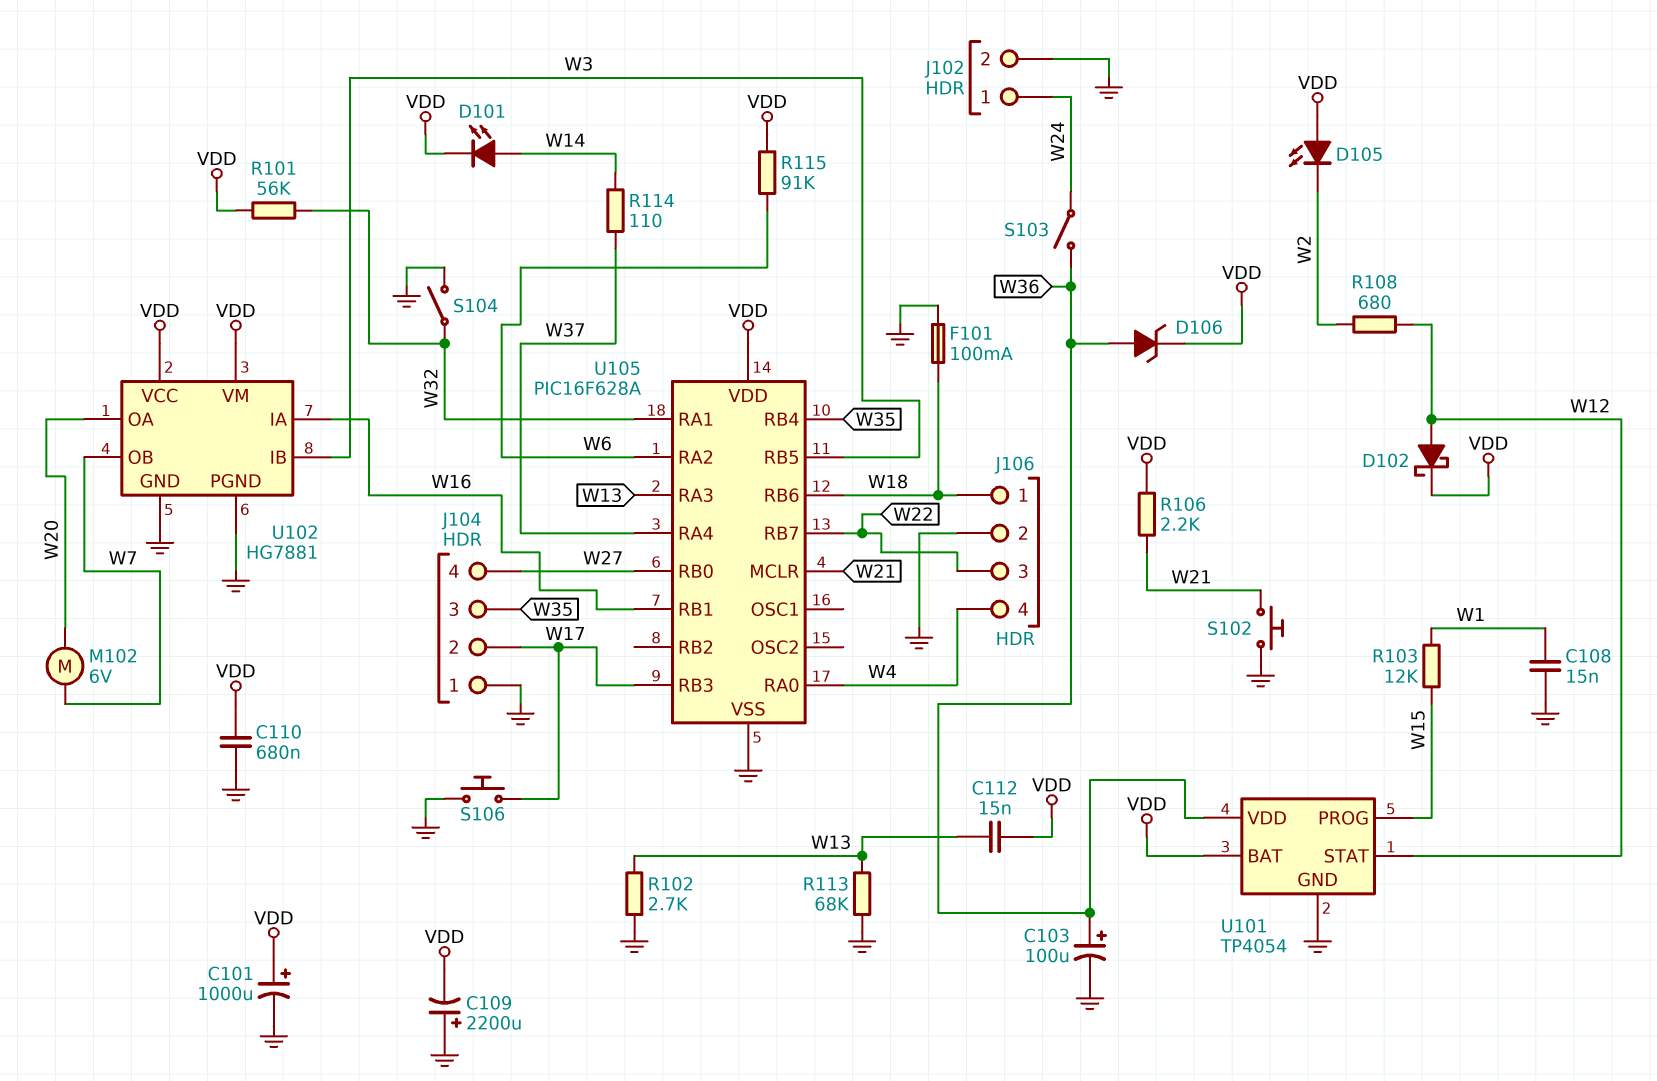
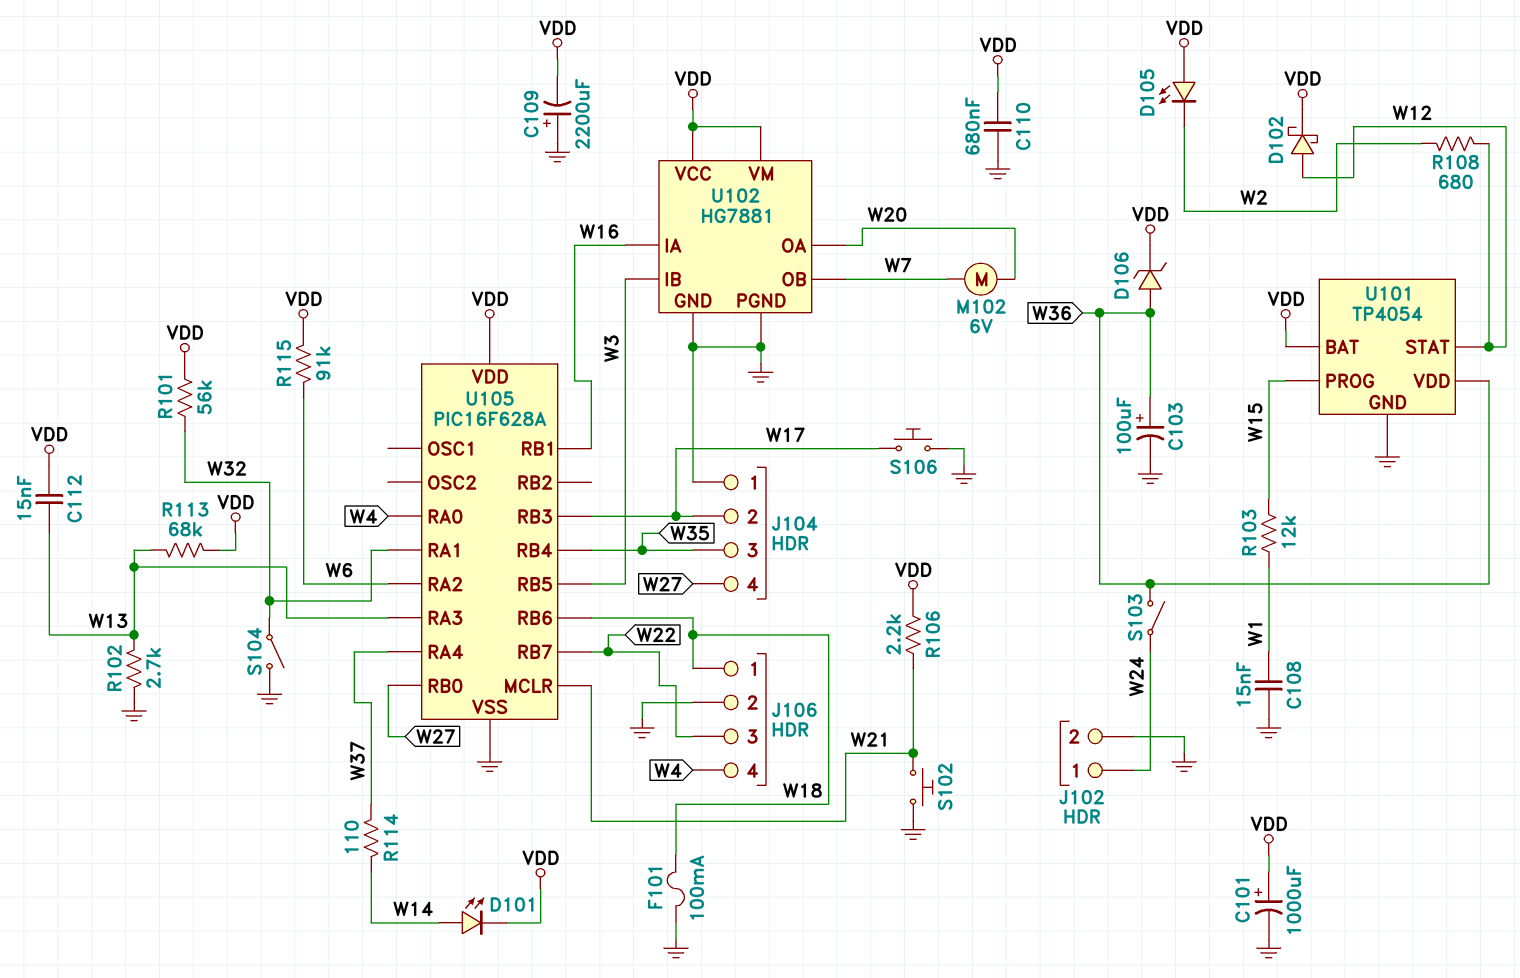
R113: 68k (GND, W13) -> 68k (VDD, W13)

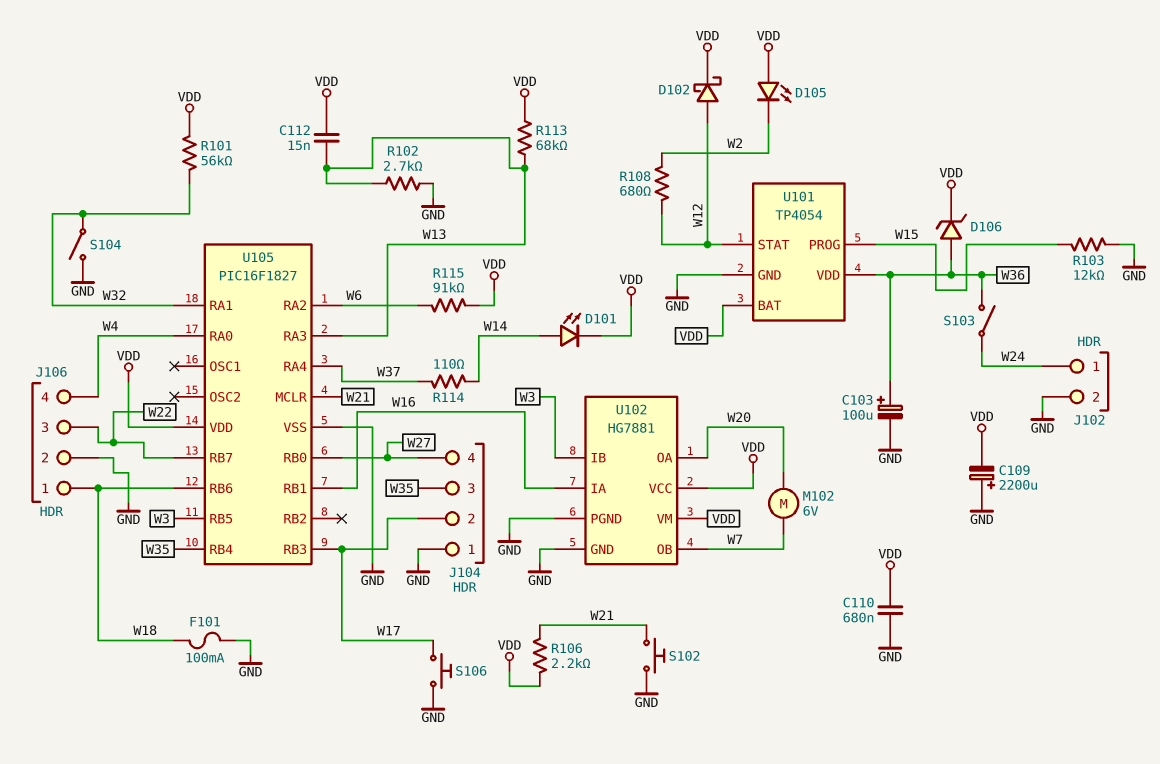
C101: 1000uF (plus VDD, minus GND) -> none
C108: 15nF (GND, W1) -> none
R103: 12k (W1, W15) -> 12k (GND, W15)
U105: PIC16F628A -> PIC16F1827

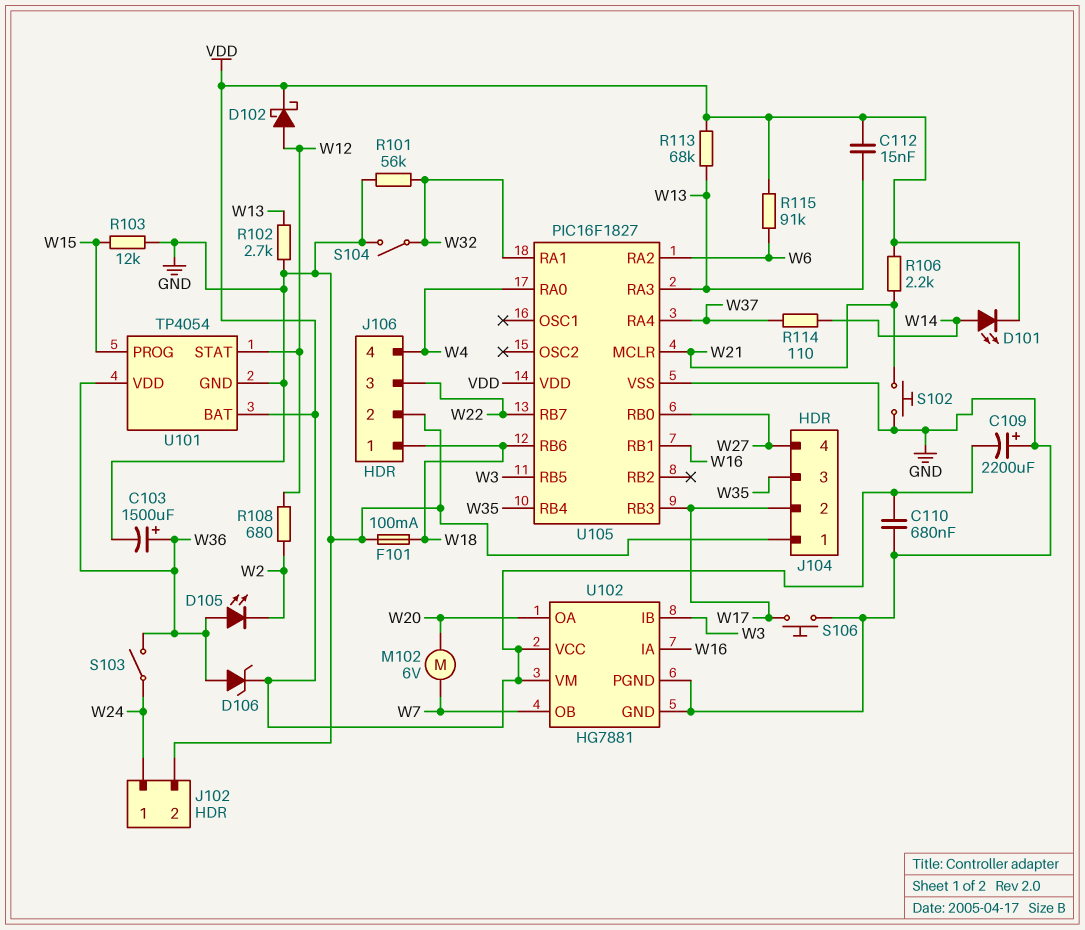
C103: 100uF (plus W36, minus GND) -> 1500uF (plus W36, minus GND)
D105: LED (A VDD, K W2) -> LED (A W36, K W2)
R101: 56k (VDD, W32) -> 56k (GND, W32)

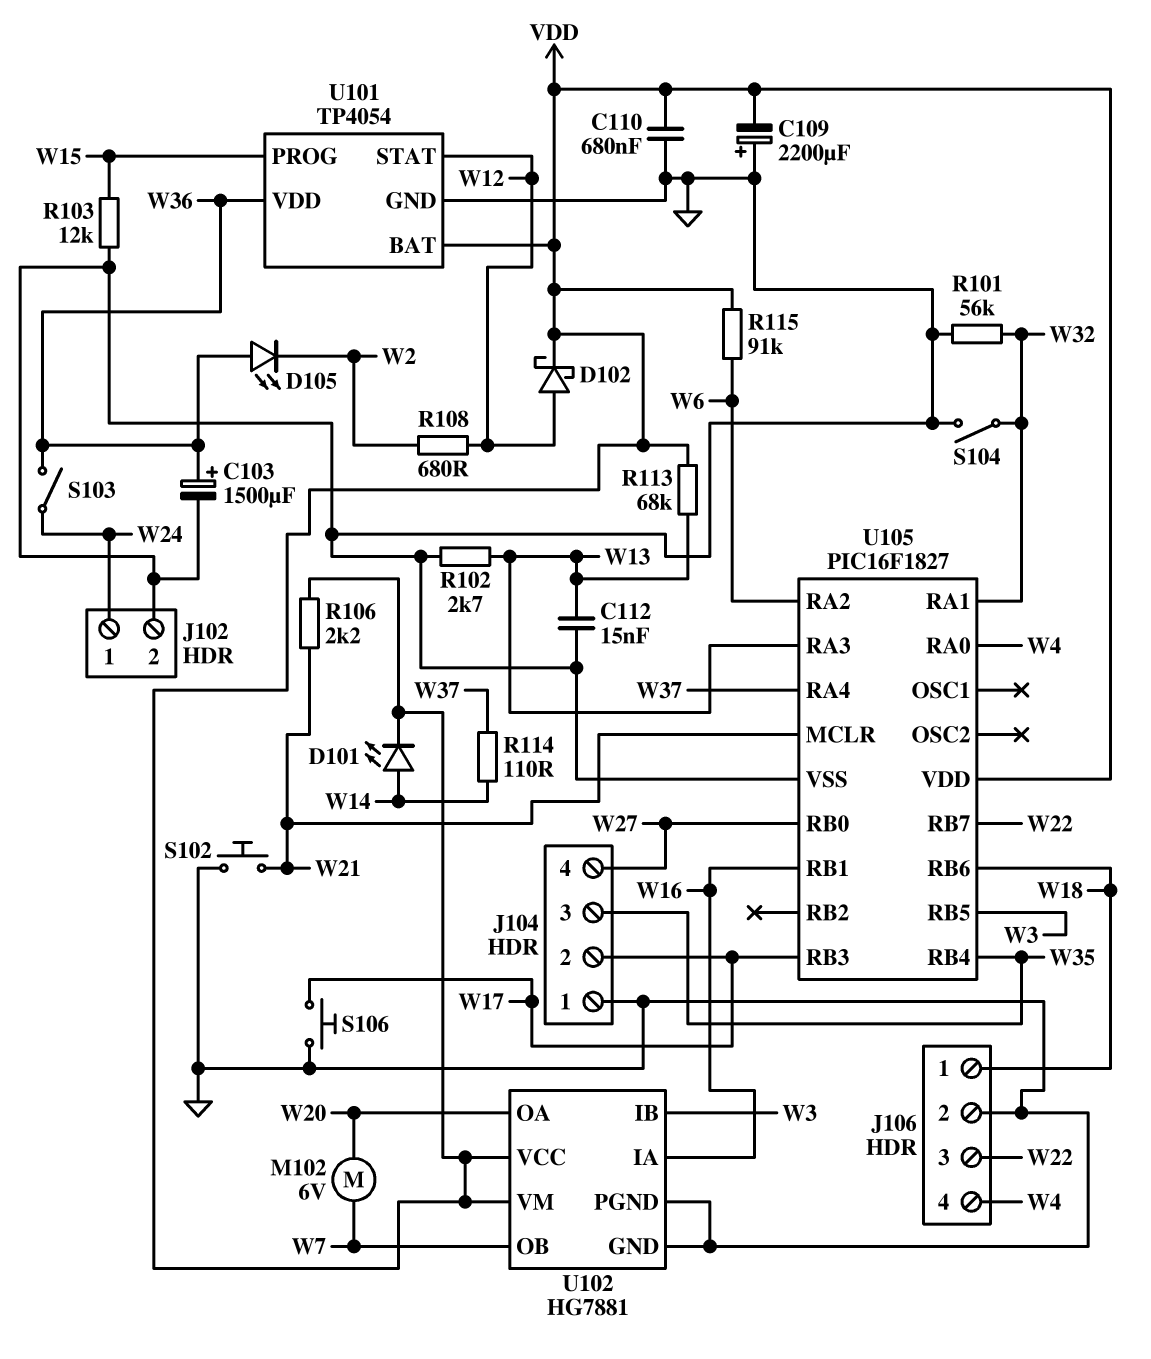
C112: 15nF (VDD, W13) -> 15nF (GND, W13)
D106: zener (A W36, K VDD) -> none
F101: 100mA (GND, W18) -> none

